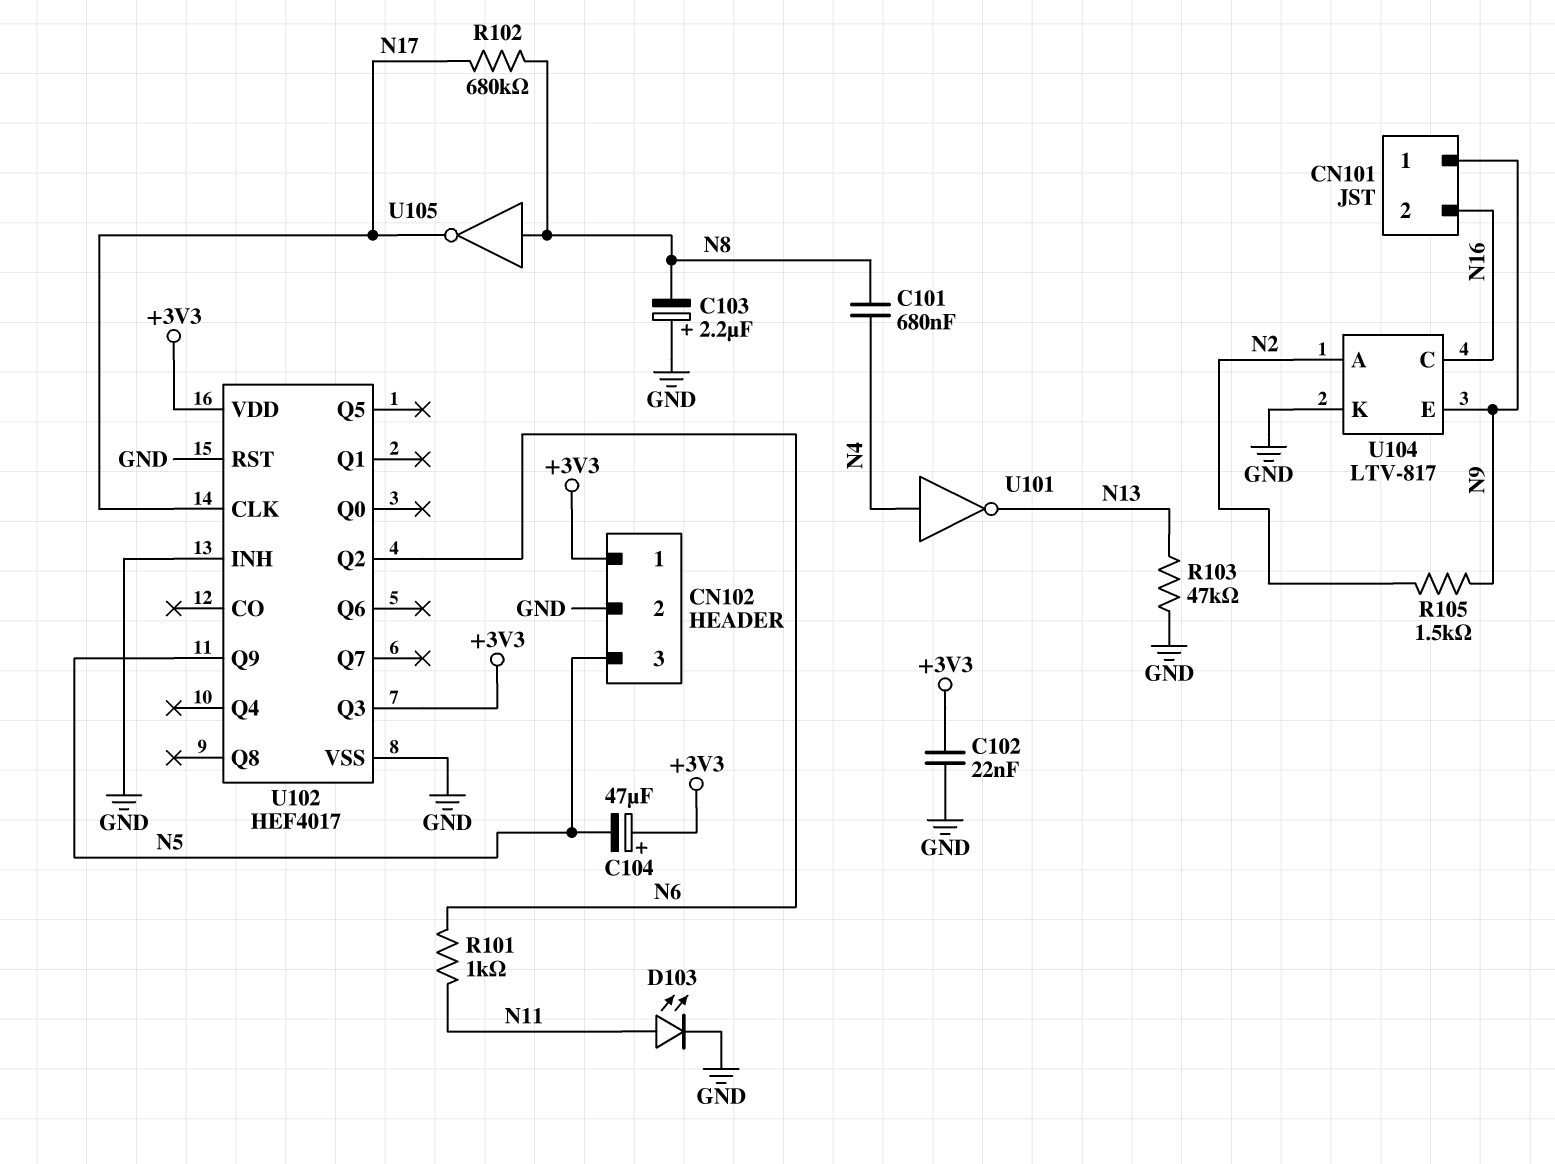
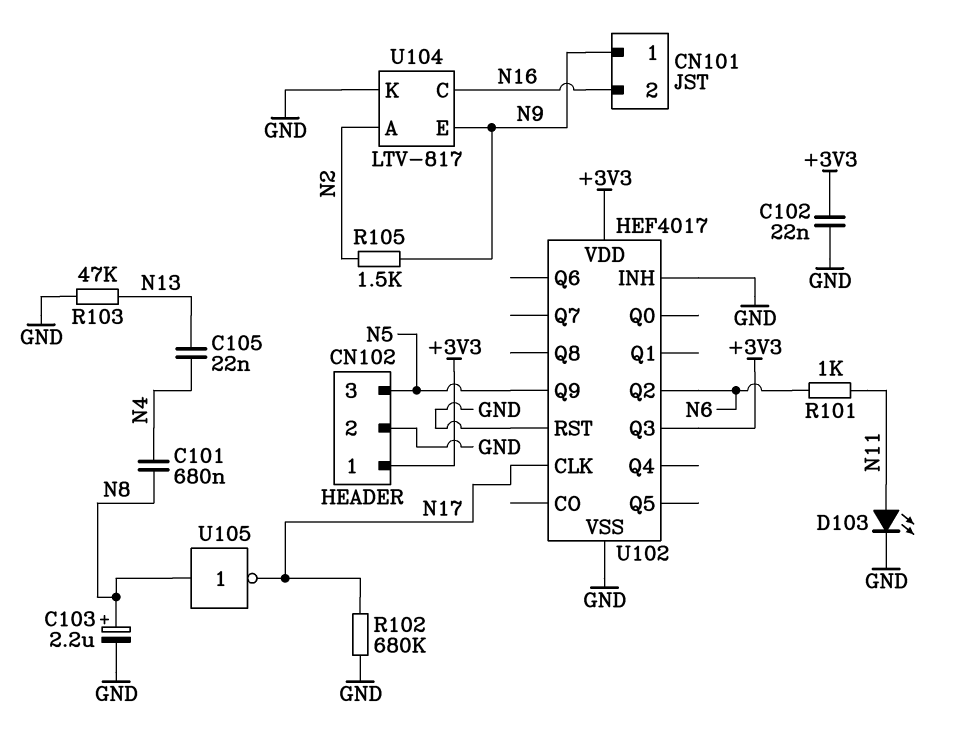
C103: 2.2uF (plus GND, minus N8) -> 2.2uF (plus N8, minus GND)
C104: 47uF (plus +3V3, minus N5) -> none
C105: none -> 22nF (N4, N13)
R102: 680k (N8, N17) -> 680k (GND, N17)
U101: NOT (in N4, out N13) -> none

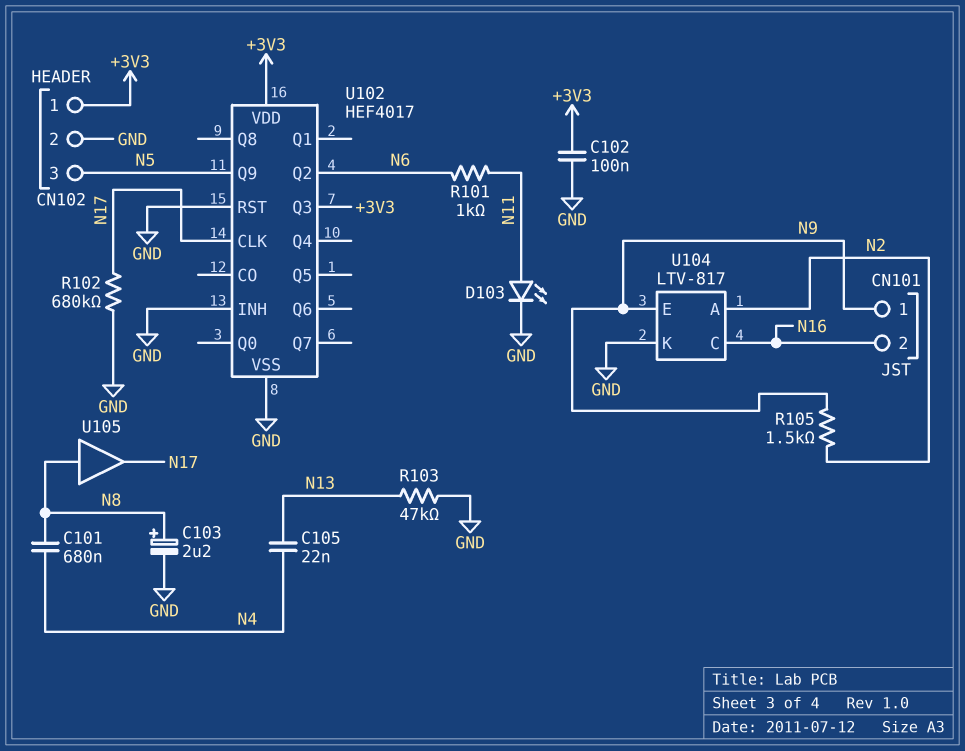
C102: 22nF (+3V3, GND) -> 100nF (+3V3, GND)
U105: NOT (in N8, out N17) -> buffer (in N8, out N17)

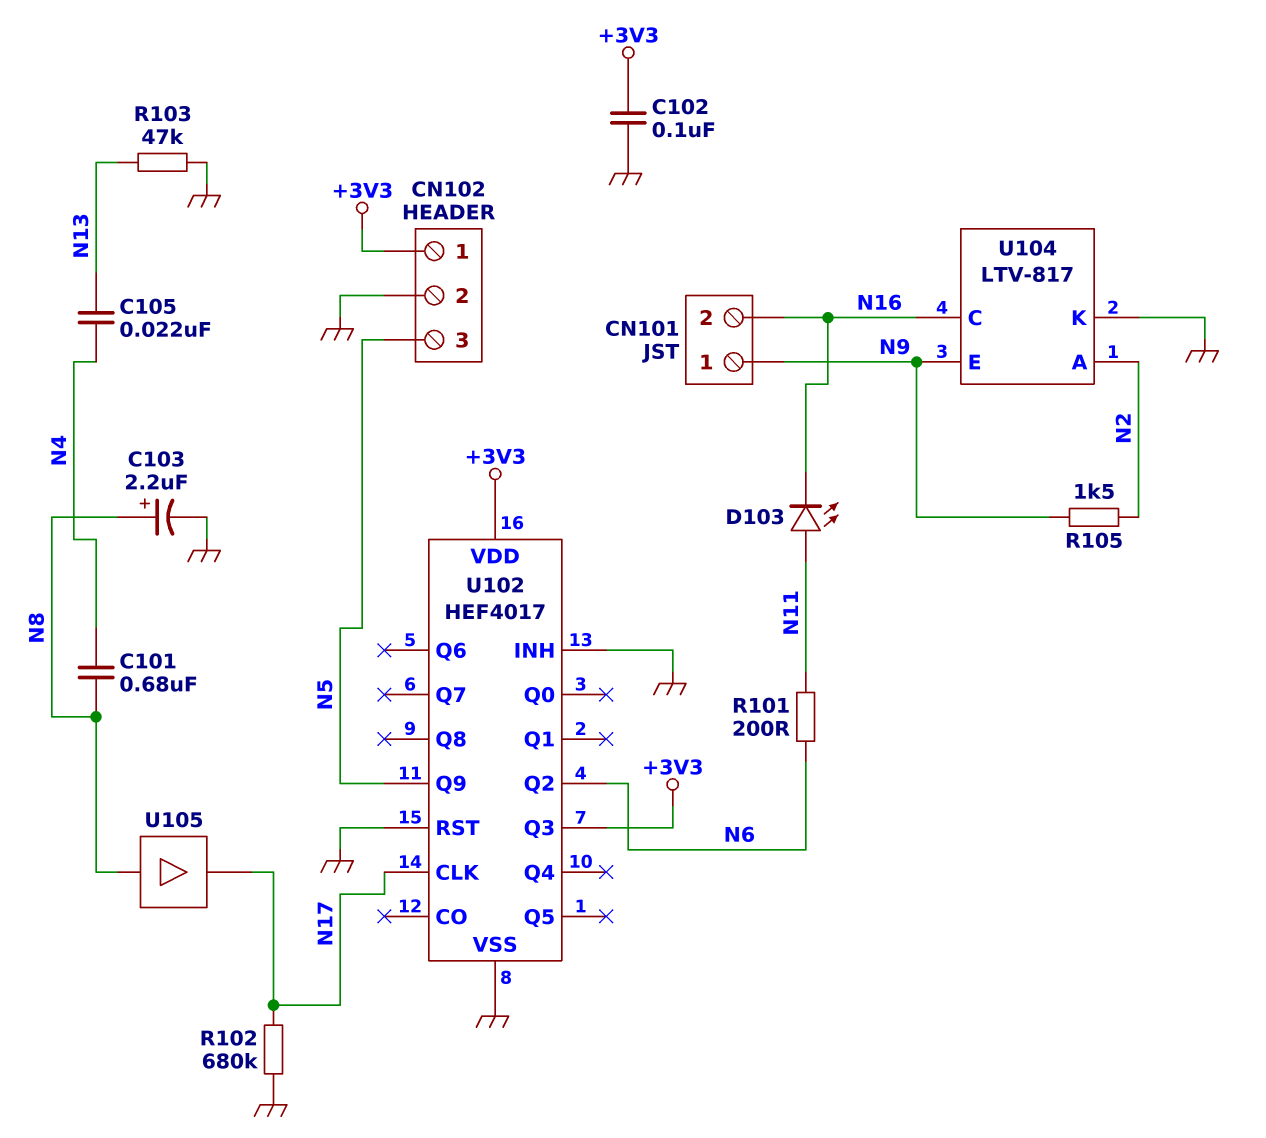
D103: LED (A N11, K GND) -> LED (A N11, K N16)
R101: 1k (N6, N11) -> 200 (N6, N11)

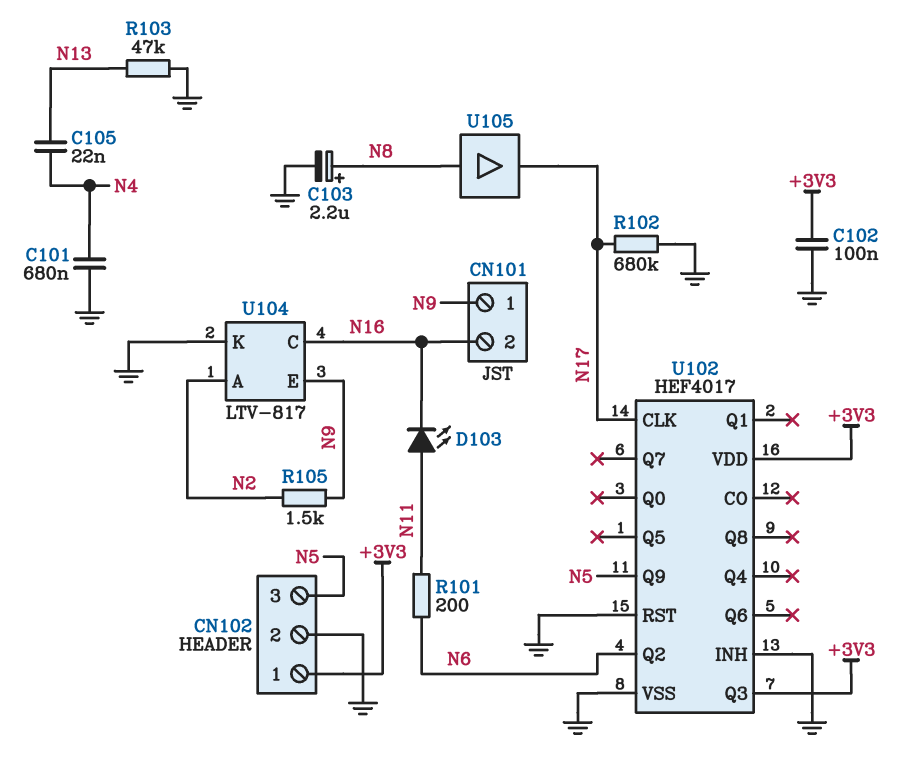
C101: 680nF (N4, N8) -> 680nF (GND, N4)

